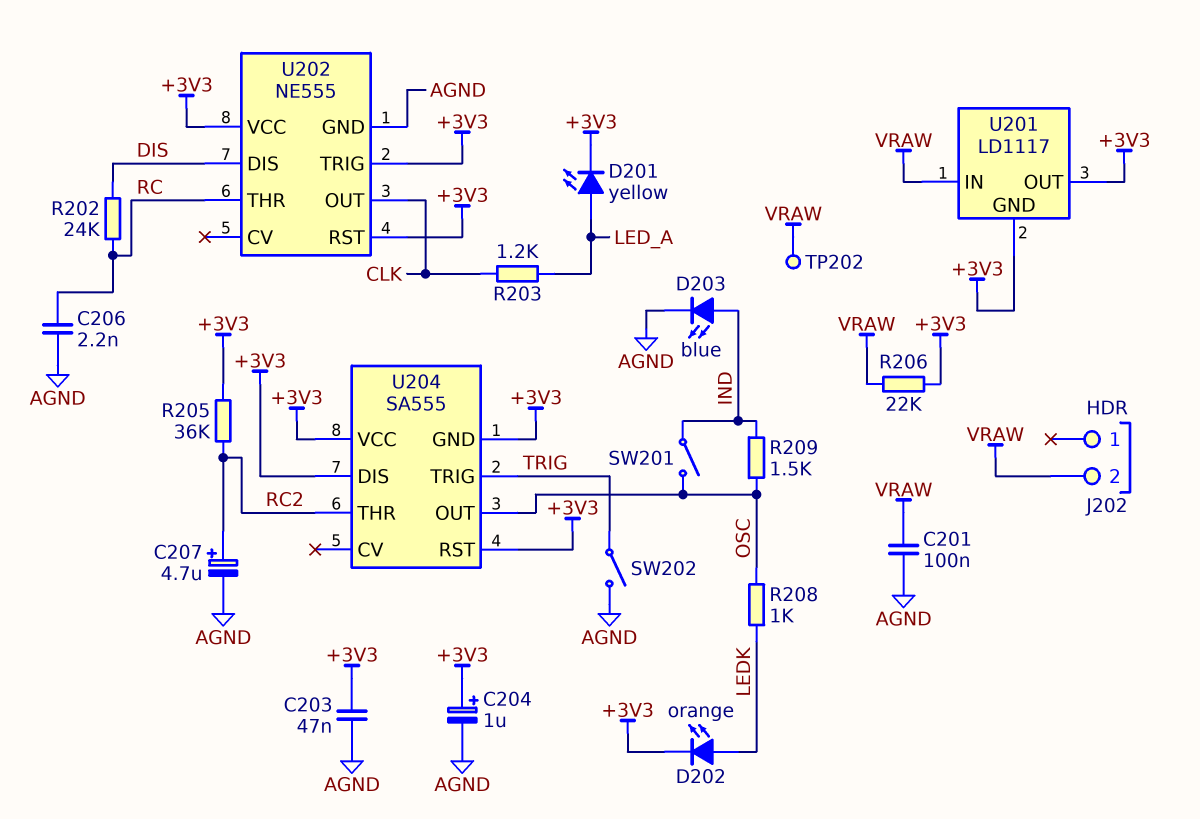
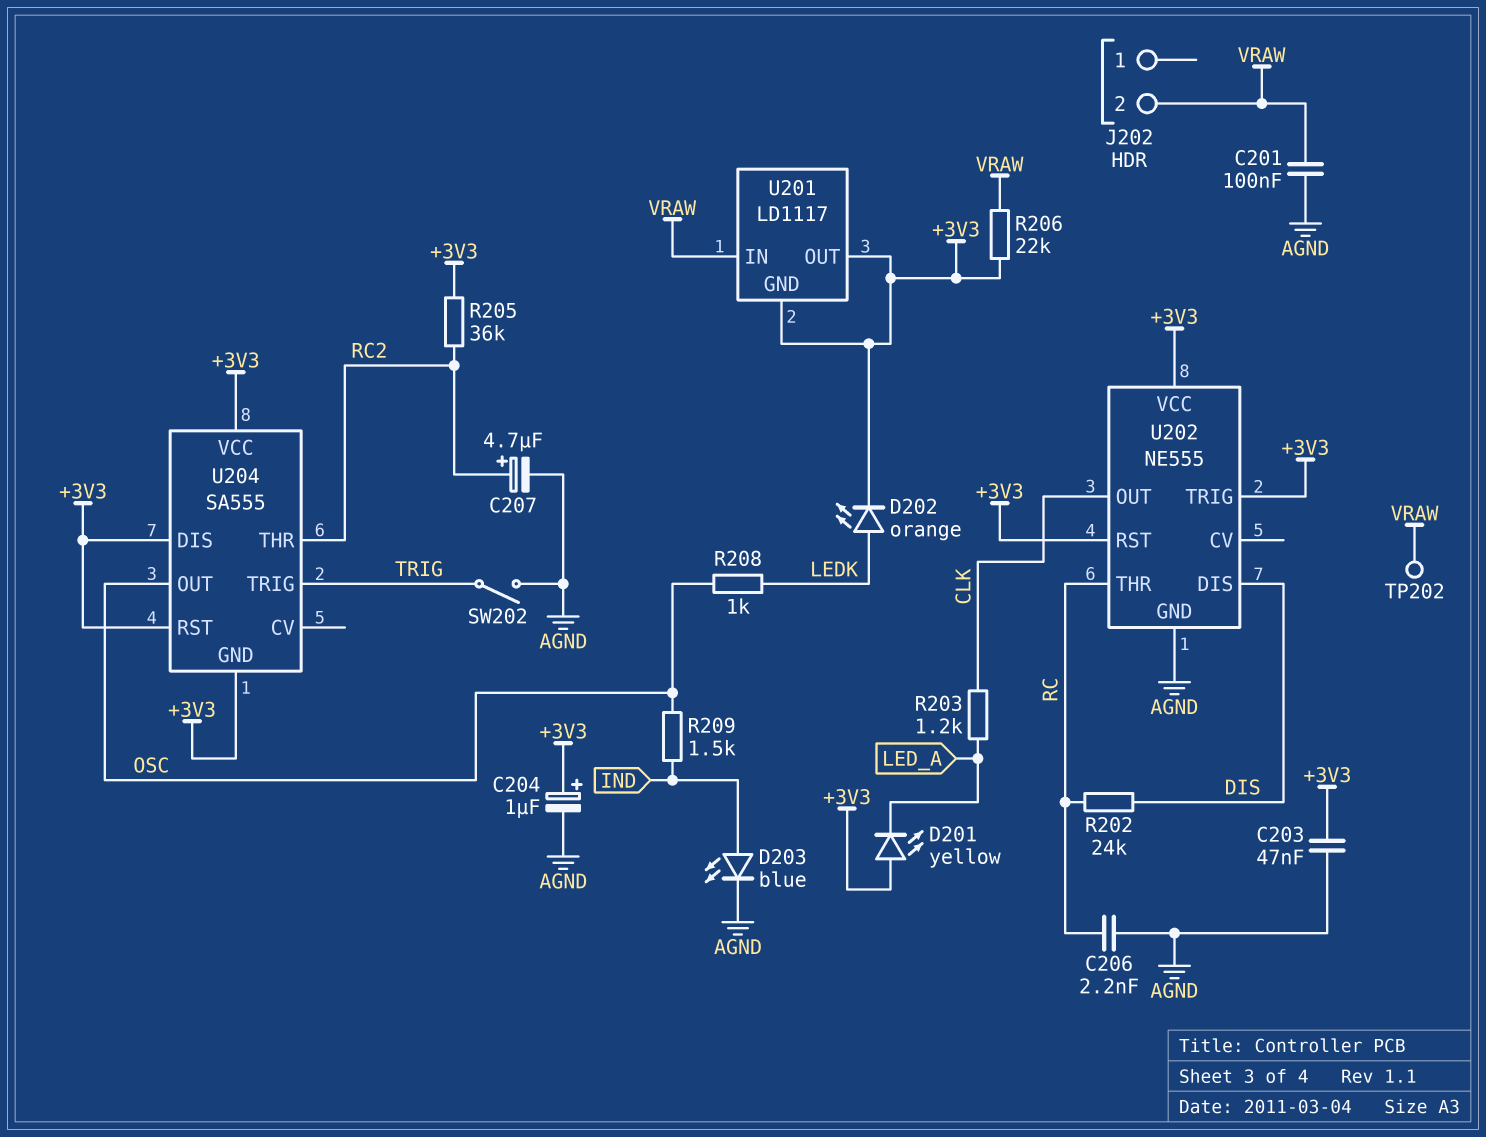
D201: LED yellow (A LED_A, K +3V3) -> LED yellow (A +3V3, K LED_A)
SW201: switch (IND, OSC) -> none

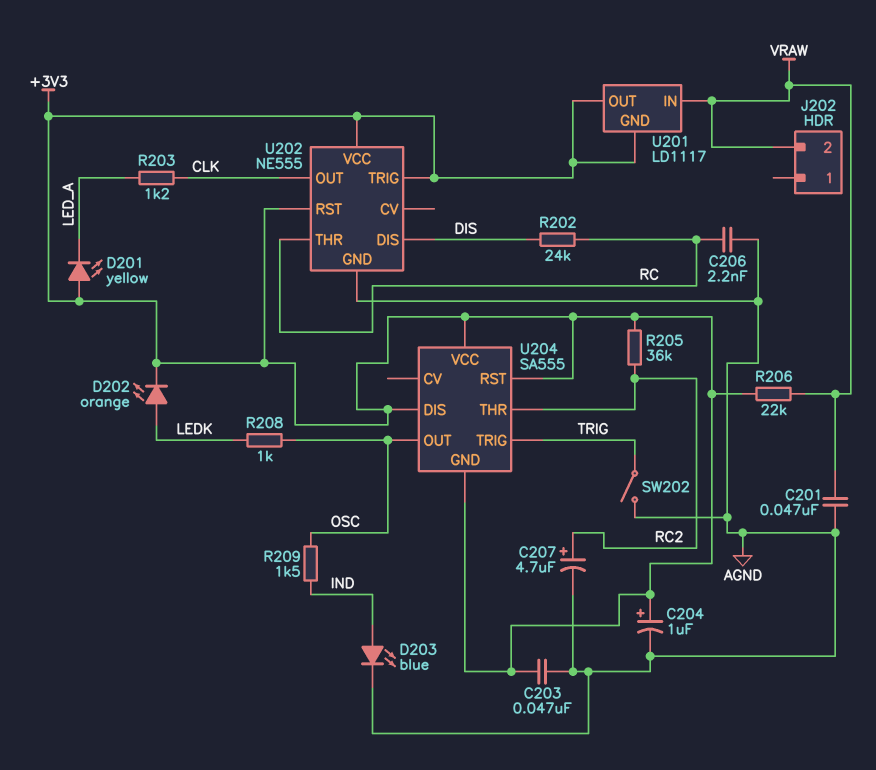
C201: 100nF (AGND, VRAW) -> 47nF (AGND, VRAW)
TP202: test point (VRAW) -> none

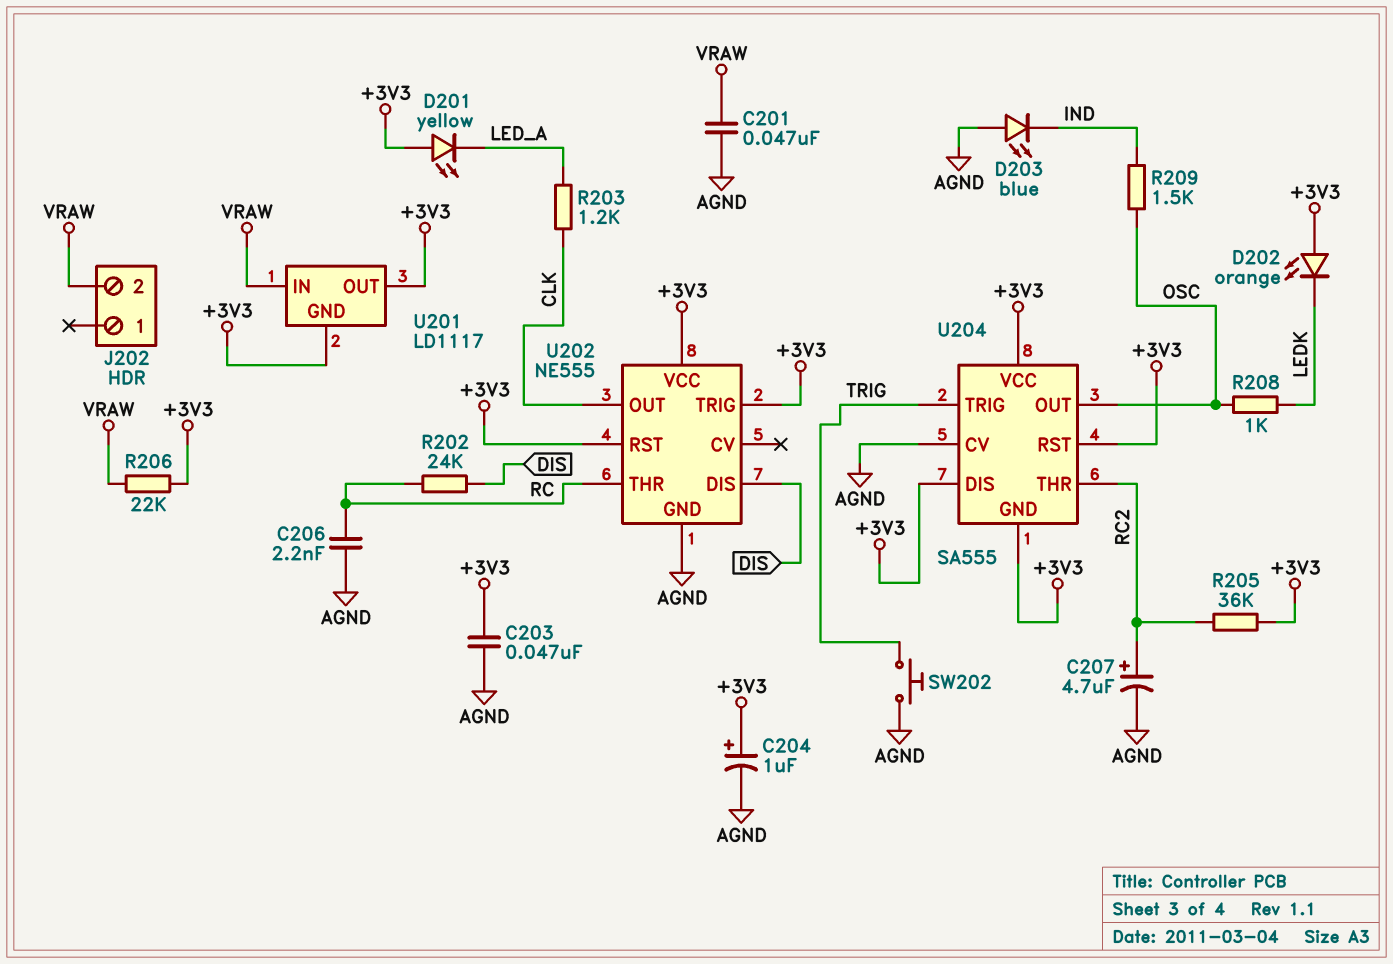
D202: LED orange (A LEDK, K +3V3) -> LED orange (A +3V3, K LEDK)
D203: LED blue (A IND, K AGND) -> LED blue (A AGND, K IND)
SW202: switch (AGND, TRIG) -> button (AGND, TRIG)
U204 pin CV: none -> AGND

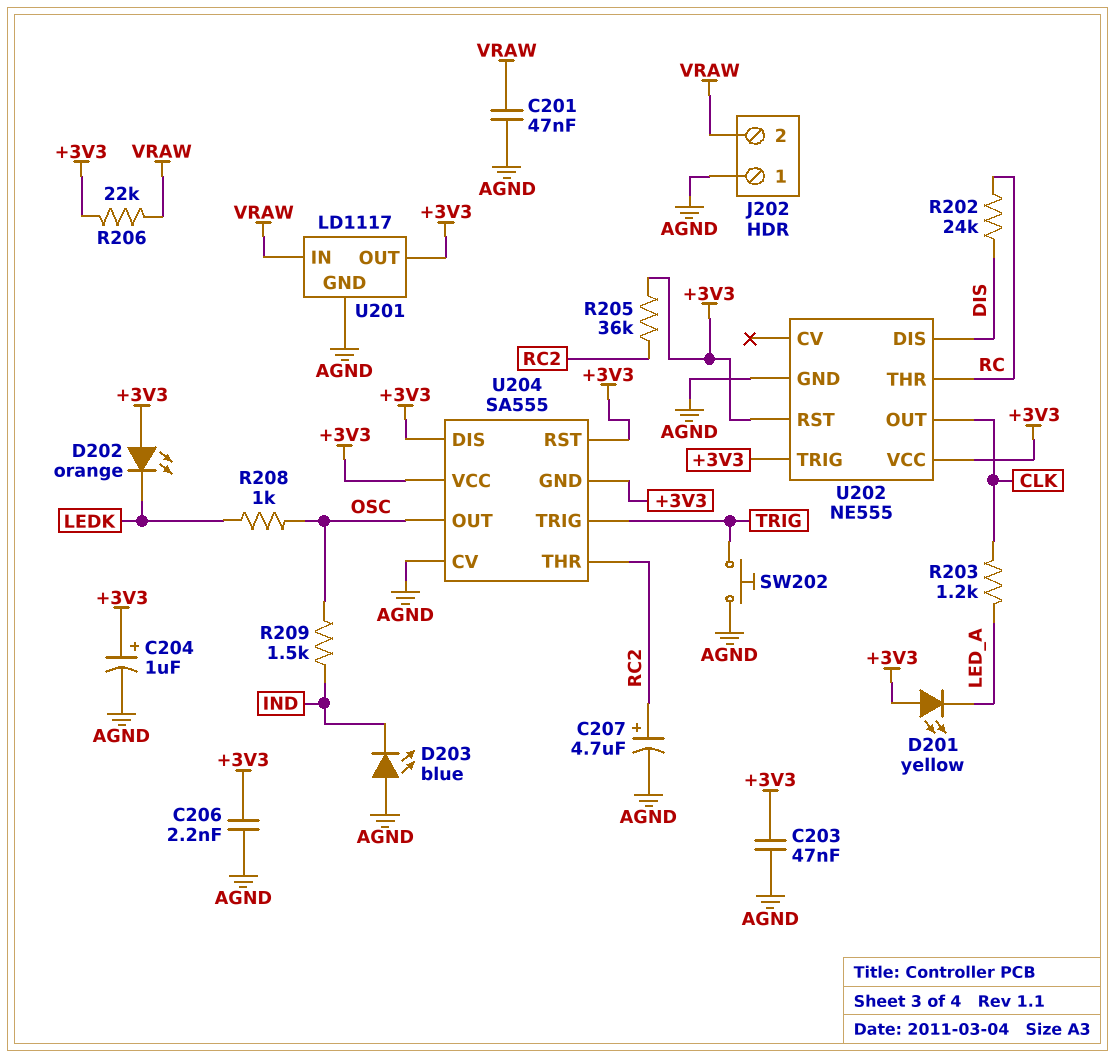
C206: 2.2nF (AGND, RC) -> 2.2nF (+3V3, AGND)
J202 pin 1: none -> AGND
U201 pin GND: +3V3 -> AGND

